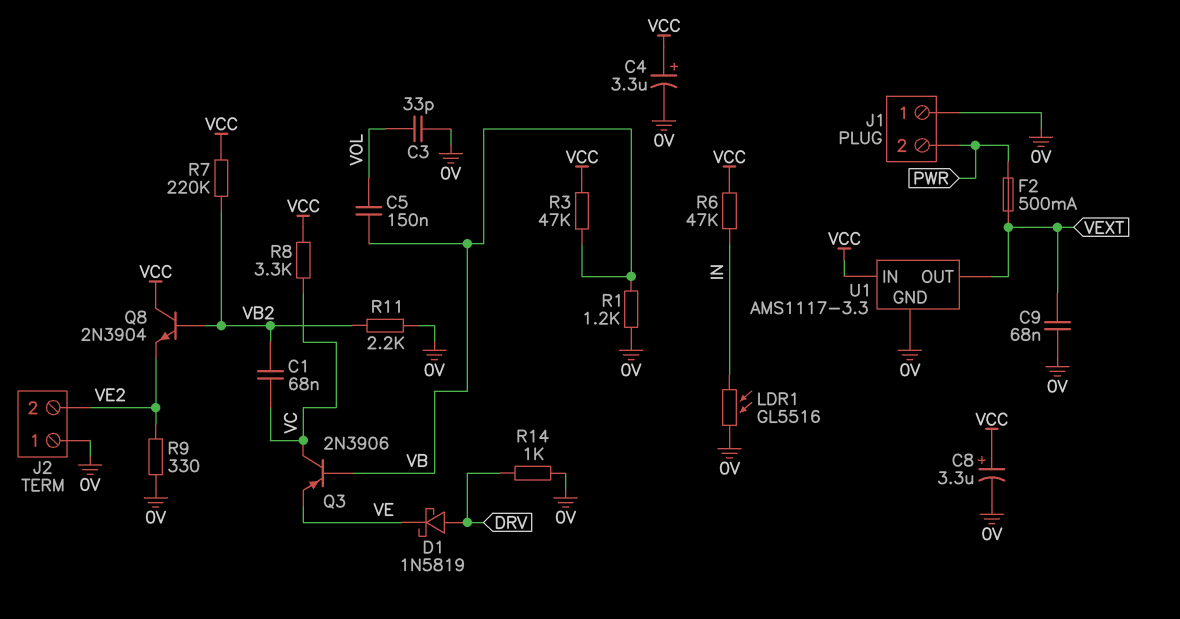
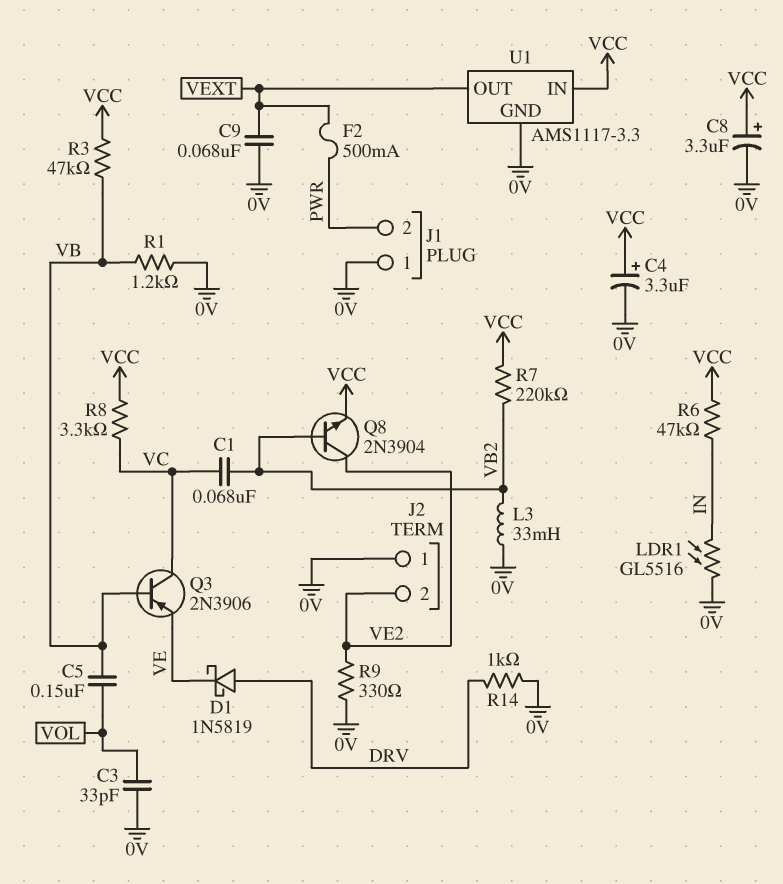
L3: none -> 33mH (0V, VB2)
Q8: NPN 2N3904 (B VB2, C VCC, E VE2) -> NPN 2N3904 (B VB2, C VE2, E VCC)
R11: 2.2k (0V, VB2) -> none

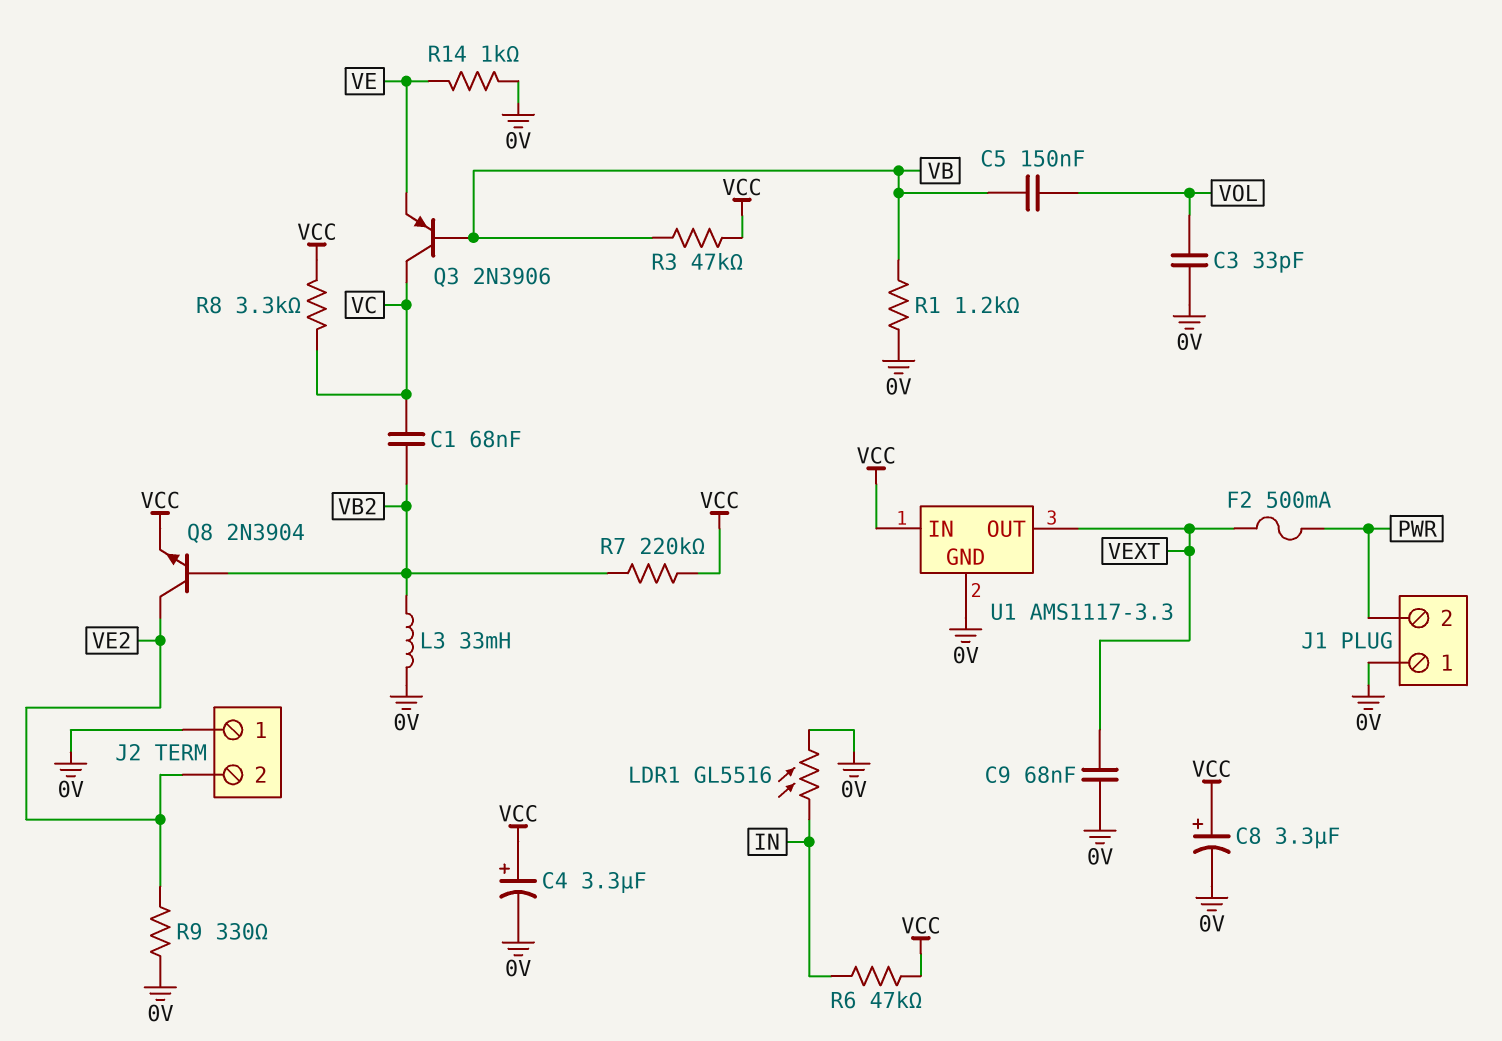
D1: schottky 1N5819 (A DRV, K VE) -> none
R14: 1k (0V, DRV) -> 1k (0V, VE)

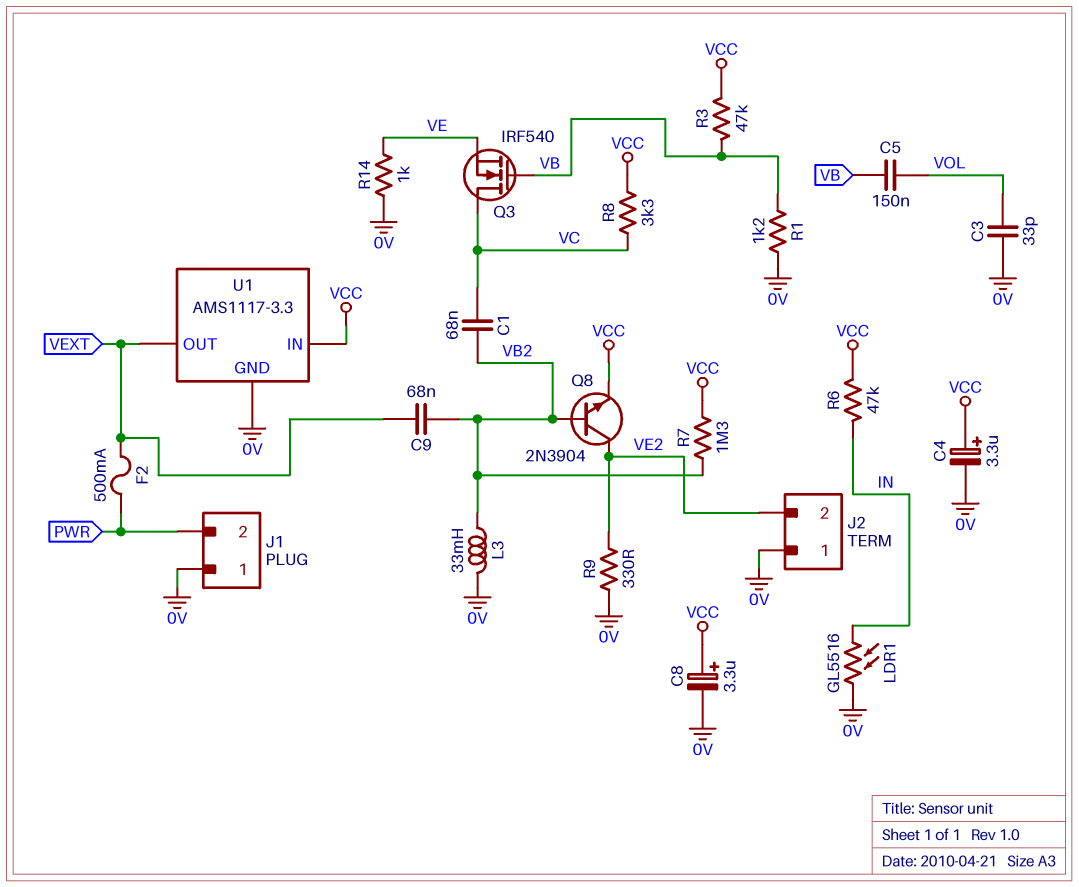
C9: 68nF (0V, VEXT) -> 68nF (VB2, VEXT)
Q3: PNP 2N3906 (B VB, C VC, E VE) -> NMOS IRF540 (G VB, D VC, S VE)
R7: 220k (VB2, VCC) -> 1.3M (VB2, VCC)

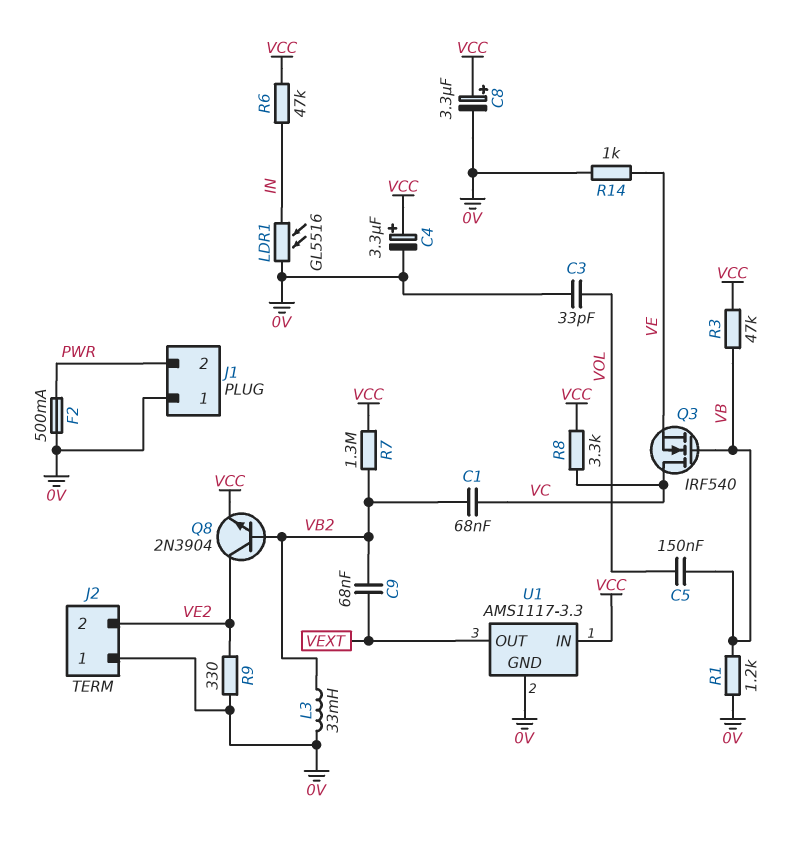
F2: 500mA (PWR, VEXT) -> 500mA (0V, PWR)

